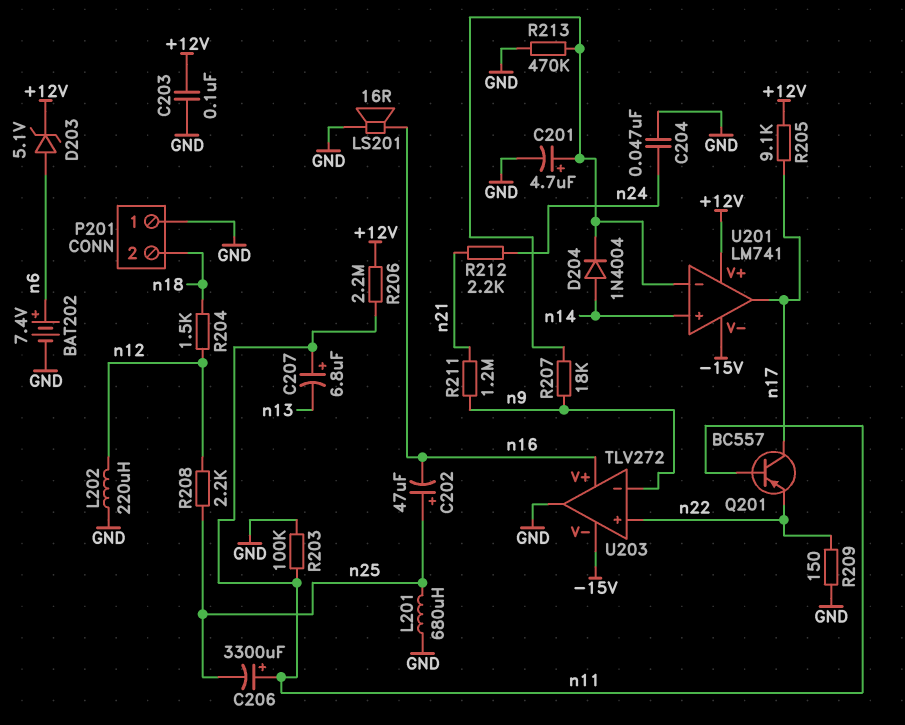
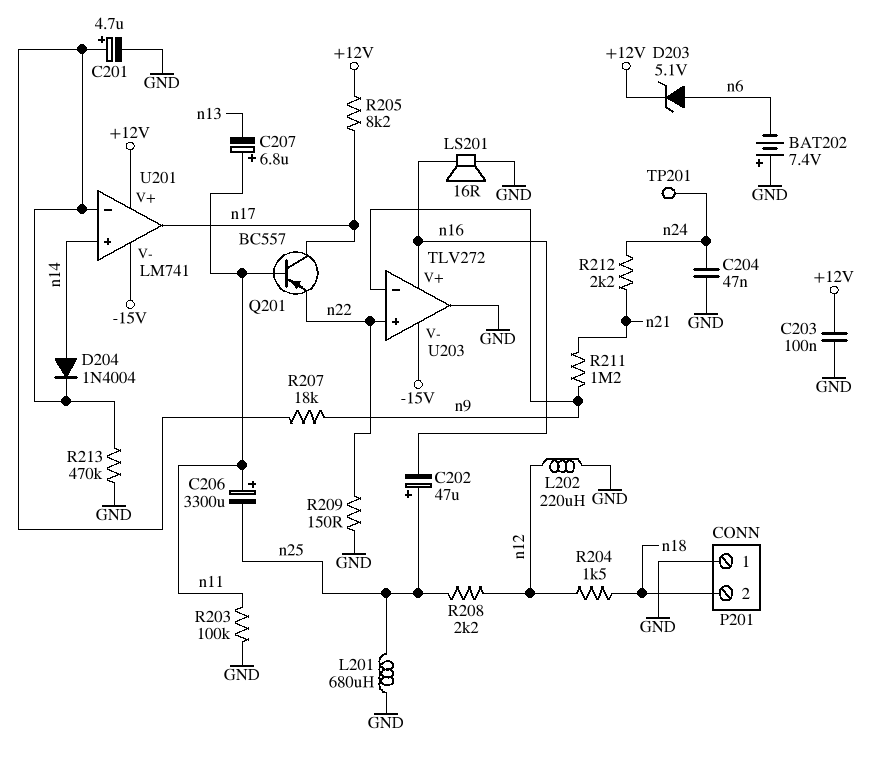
BAT202: 7.4V (plus n6, minus GND) -> 7.4V (plus GND, minus n6)
R205: 9.1k (+12V, n17) -> 8.2k (+12V, n17)
R206: 2.2M (+12V, n11) -> none
TP201: none -> test point (n24)

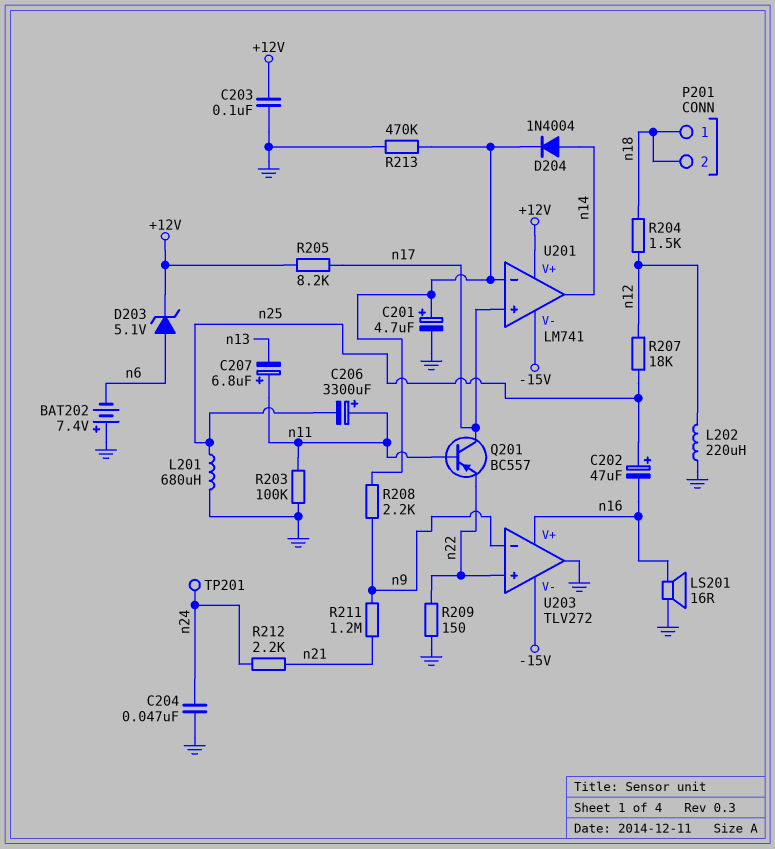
P201 pin 1: GND -> n18
R207: 18k (U201/in-, n9) -> 18k (n12, n25)
R208: 2.2k (n12, n25) -> 2.2k (U201/in-, n9)
U201 pin in+: n14 -> n17
U201 pin out: n17 -> n14

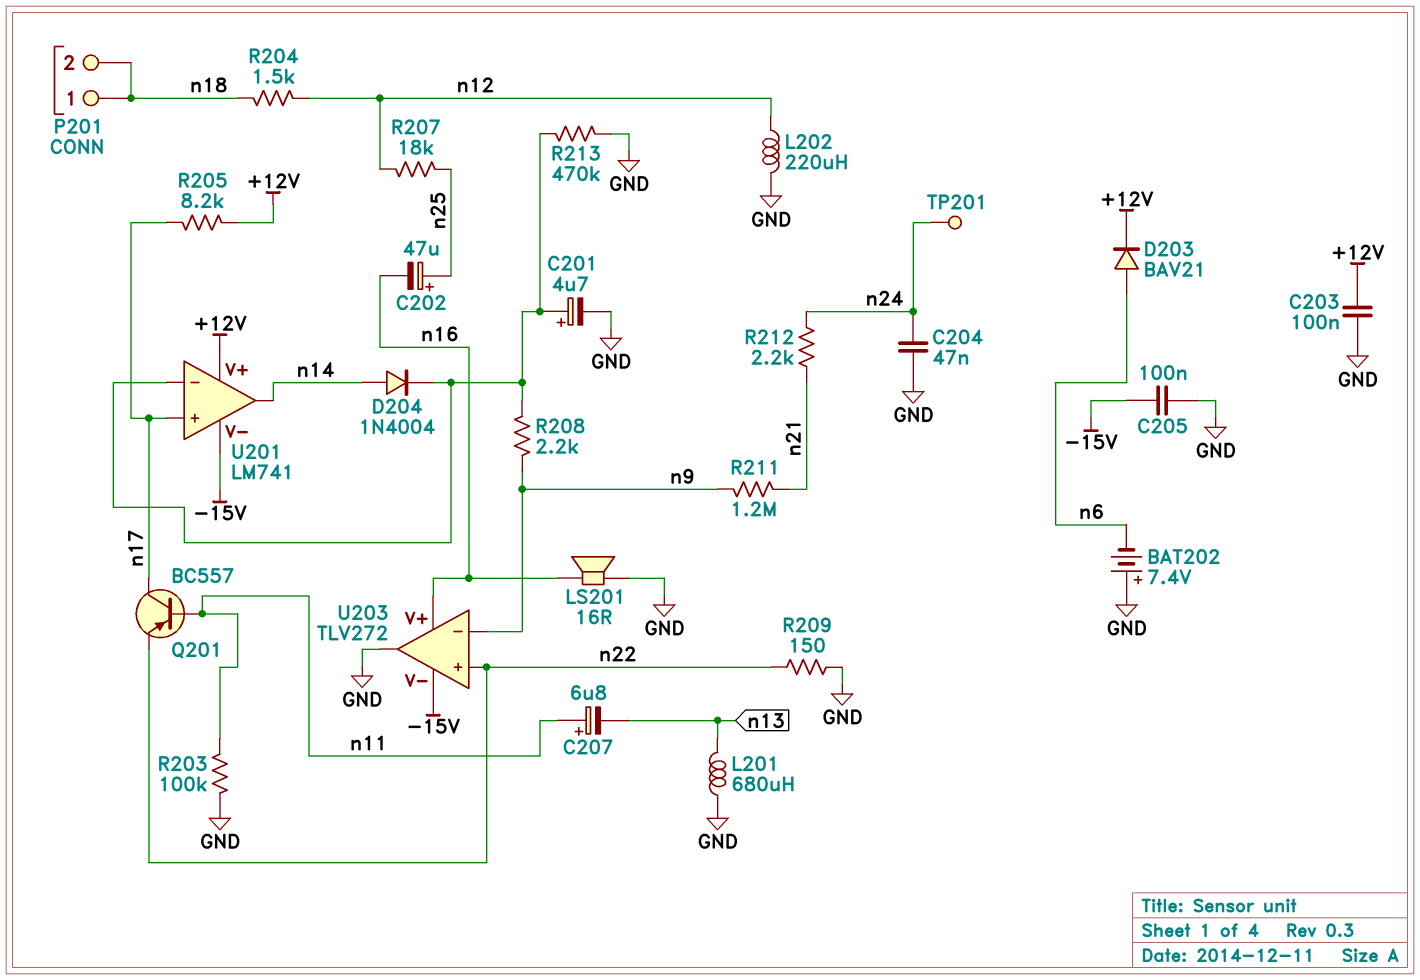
C205: none -> 100nF (-15V, GND)
C206: 3300uF (plus n11, minus n25) -> none
D203: zener 5.1V (A n6, K +12V) -> diode BAV21 (A n6, K +12V)
L201: 680uH (GND, n25) -> 680uH (GND, n13)

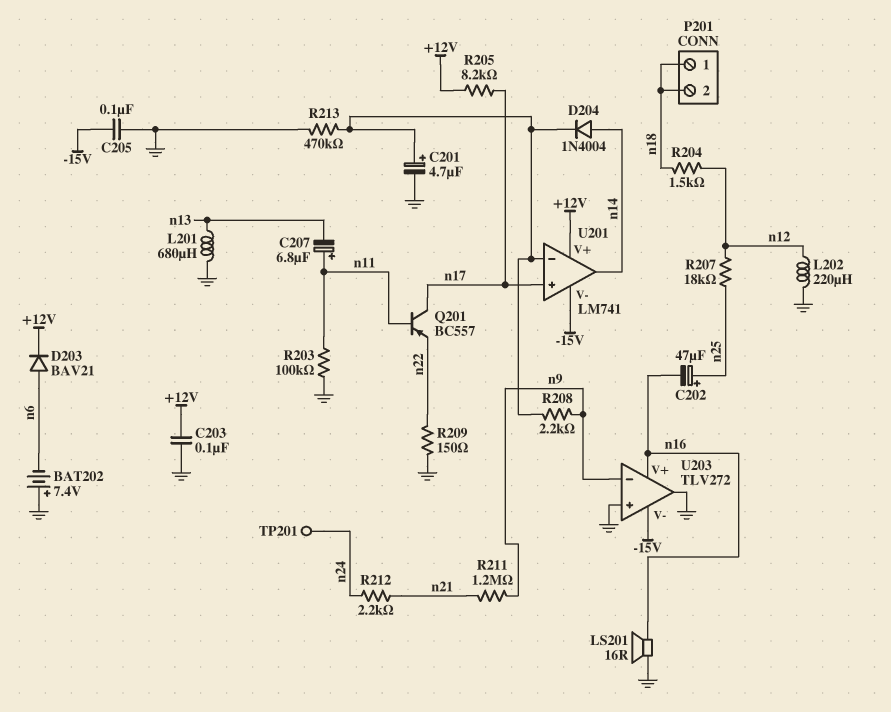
C204: 47nF (GND, n24) -> none
U203 pin in+: n22 -> GND

